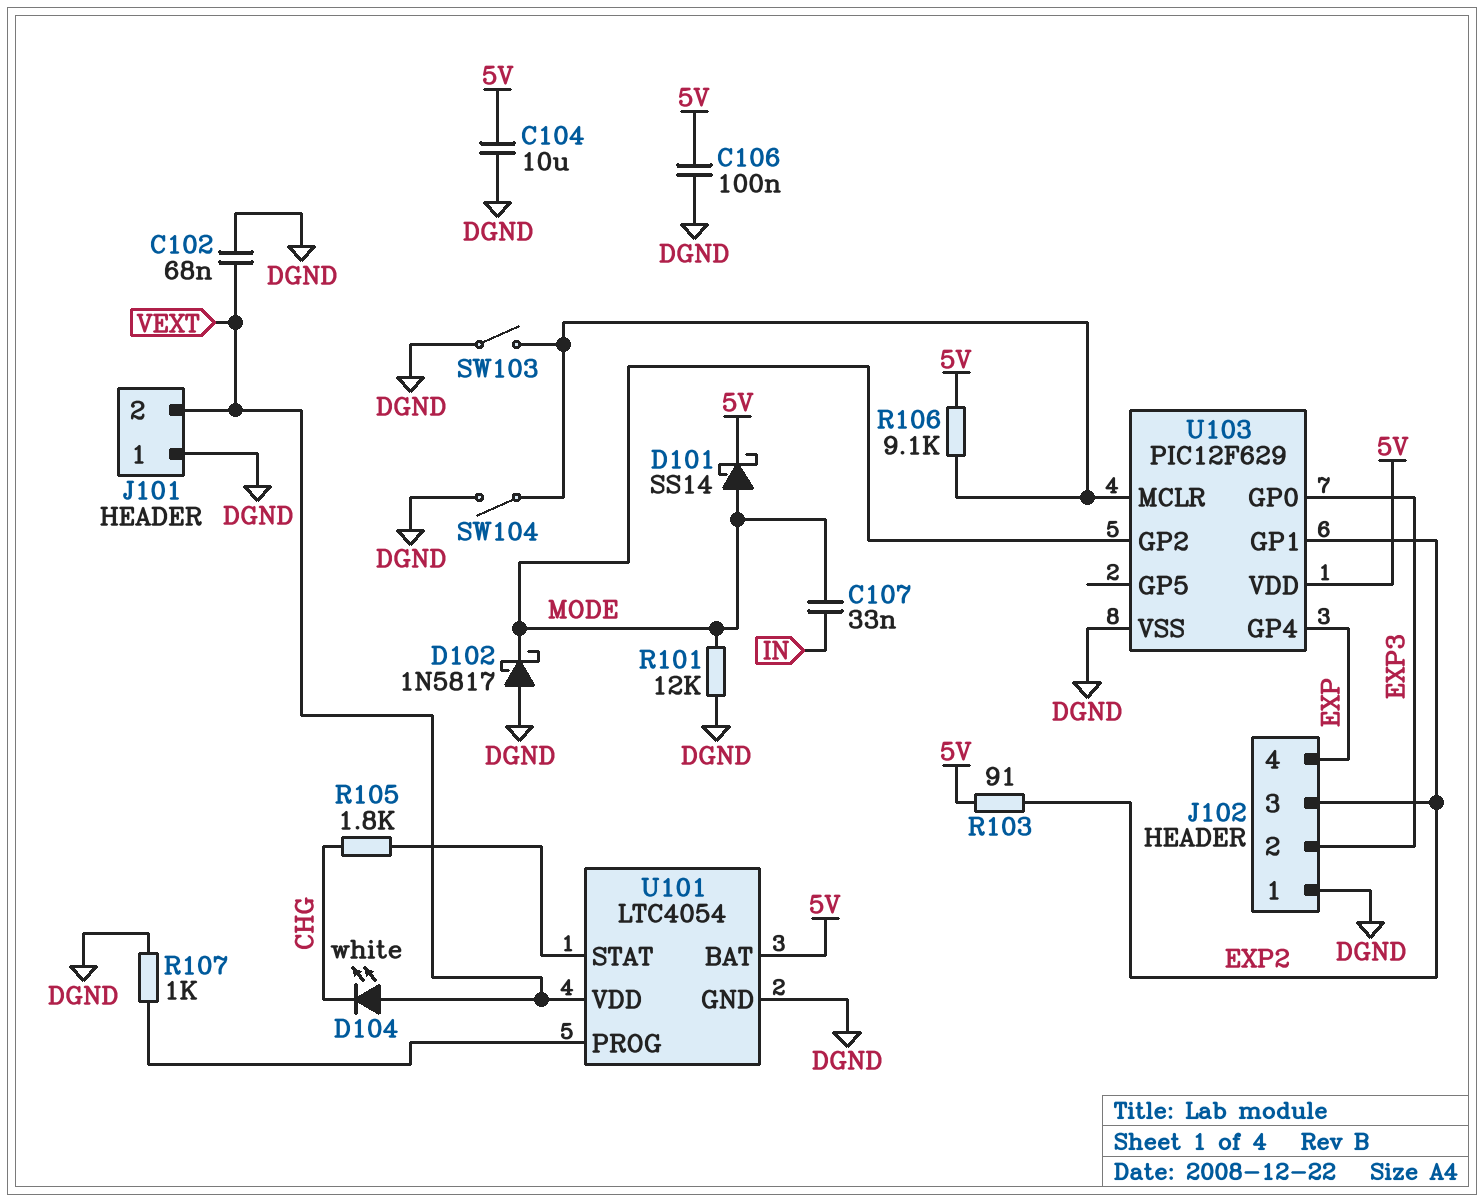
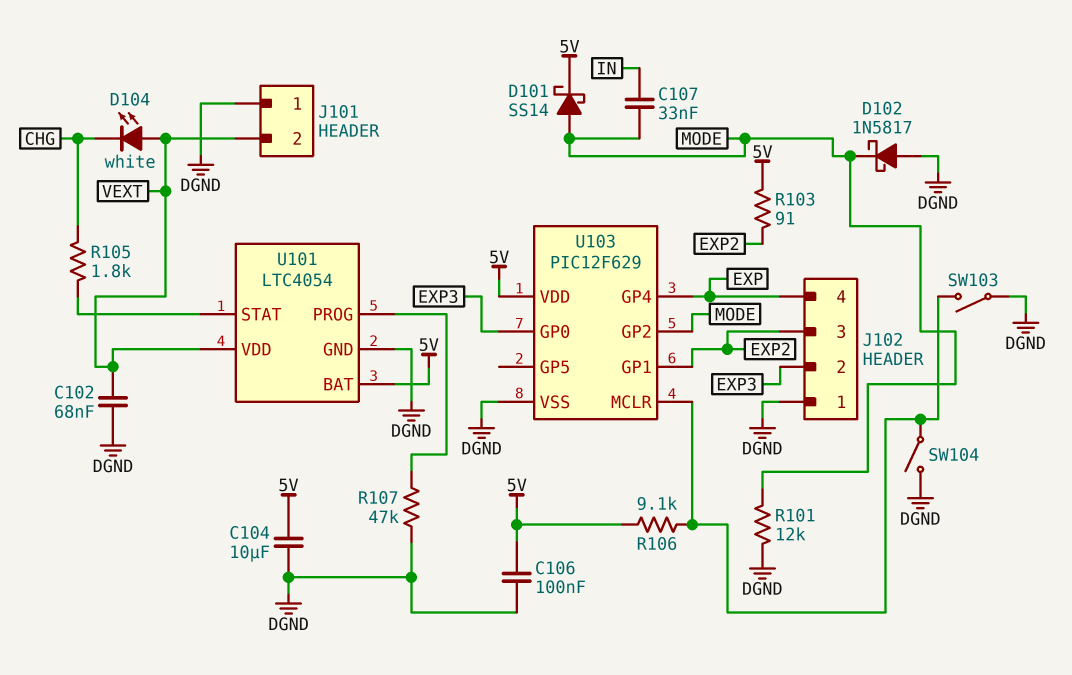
R107: 1k (DGND, U101/PROG) -> 47k (DGND, U101/PROG)

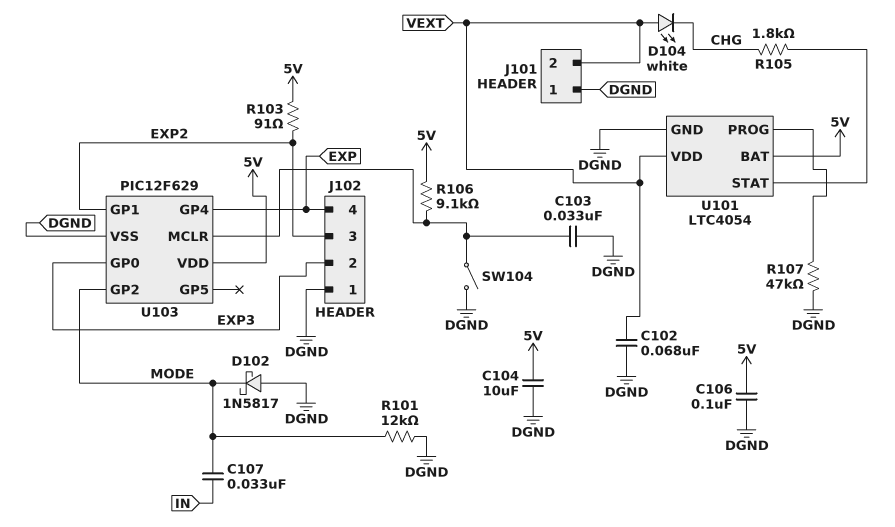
C103: none -> 33nF (DGND, U103/MCLR)
D101: schottky SS14 (A MODE, K 5V) -> none
SW103: switch (DGND, U103/MCLR) -> none

